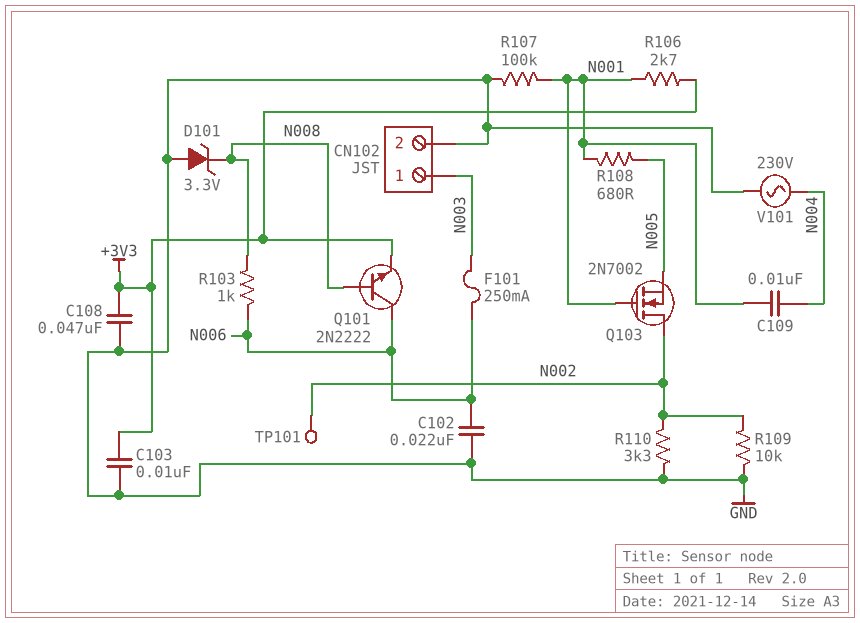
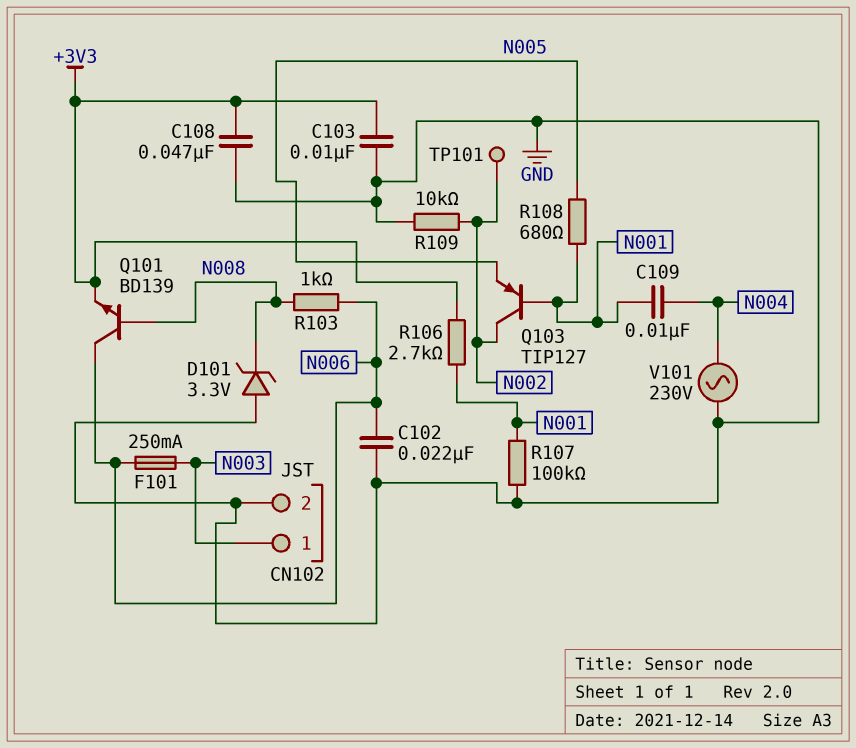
Q101: NPN 2N2222 (B N008, C N006, E +3V3) -> NPN BD139 (B N008, C N006, E +3V3)
Q103: NMOS 2N7002 (G N001, D N002, S N005) -> PNP TIP127 (B N001, C N002, E N005)
R110: 3.3k (GND, N002) -> none

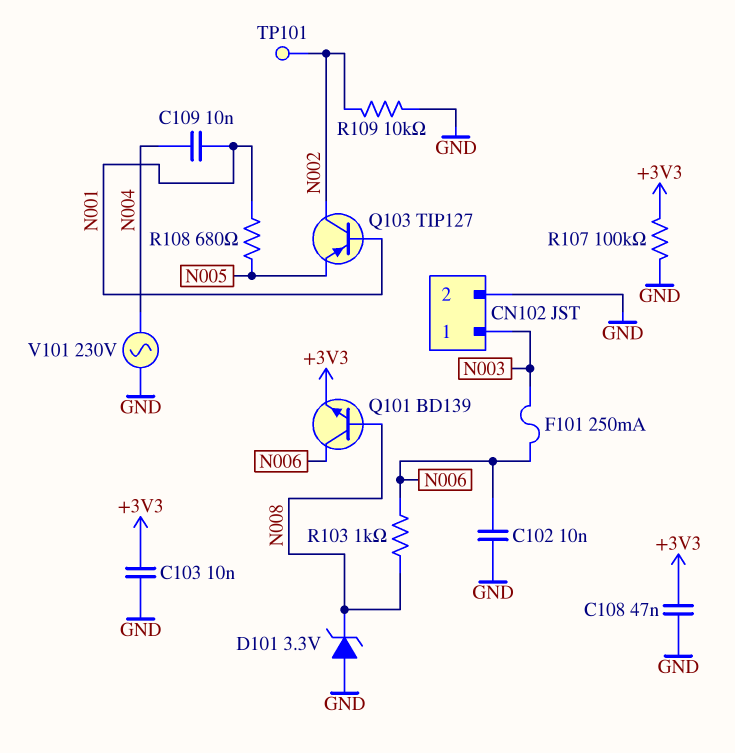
C102: 22nF (GND, N006) -> 10nF (GND, N006)
R106: 2.7k (+3V3, N001) -> none
R107: 100k (GND, N001) -> 100k (+3V3, GND)

